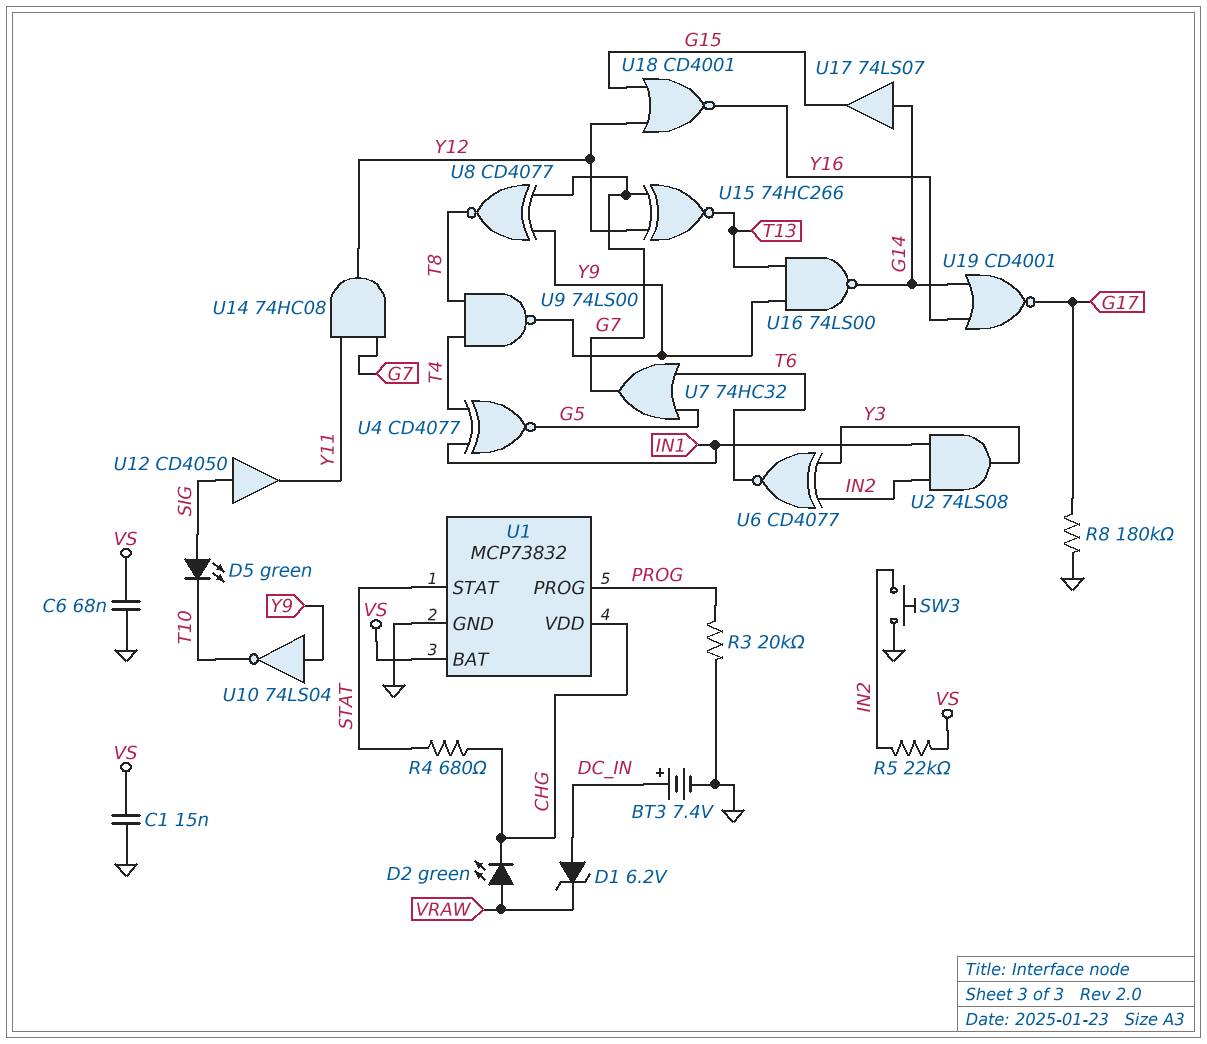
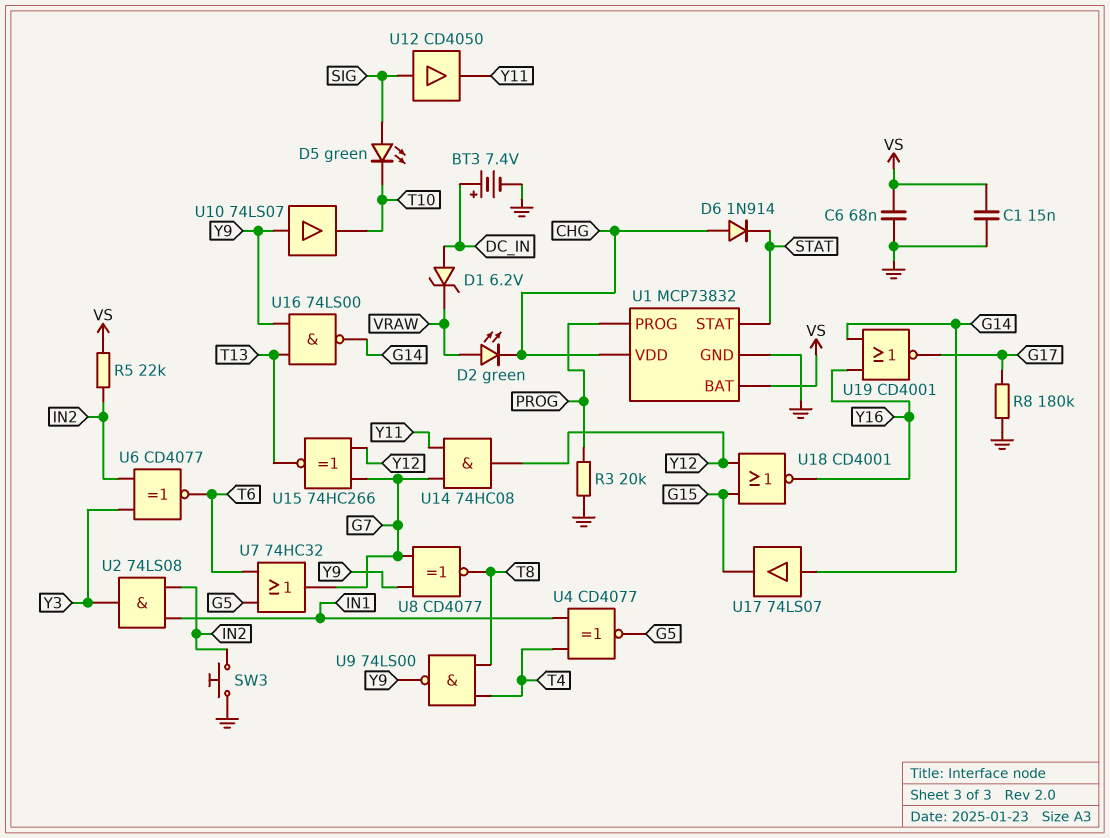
D6: none -> diode 1N914 (A CHG, K STAT)
R4: 680 (CHG, STAT) -> none
U10: NOT 74LS04 (in Y9, out T10) -> buffer 74LS07 (in Y9, out T10)

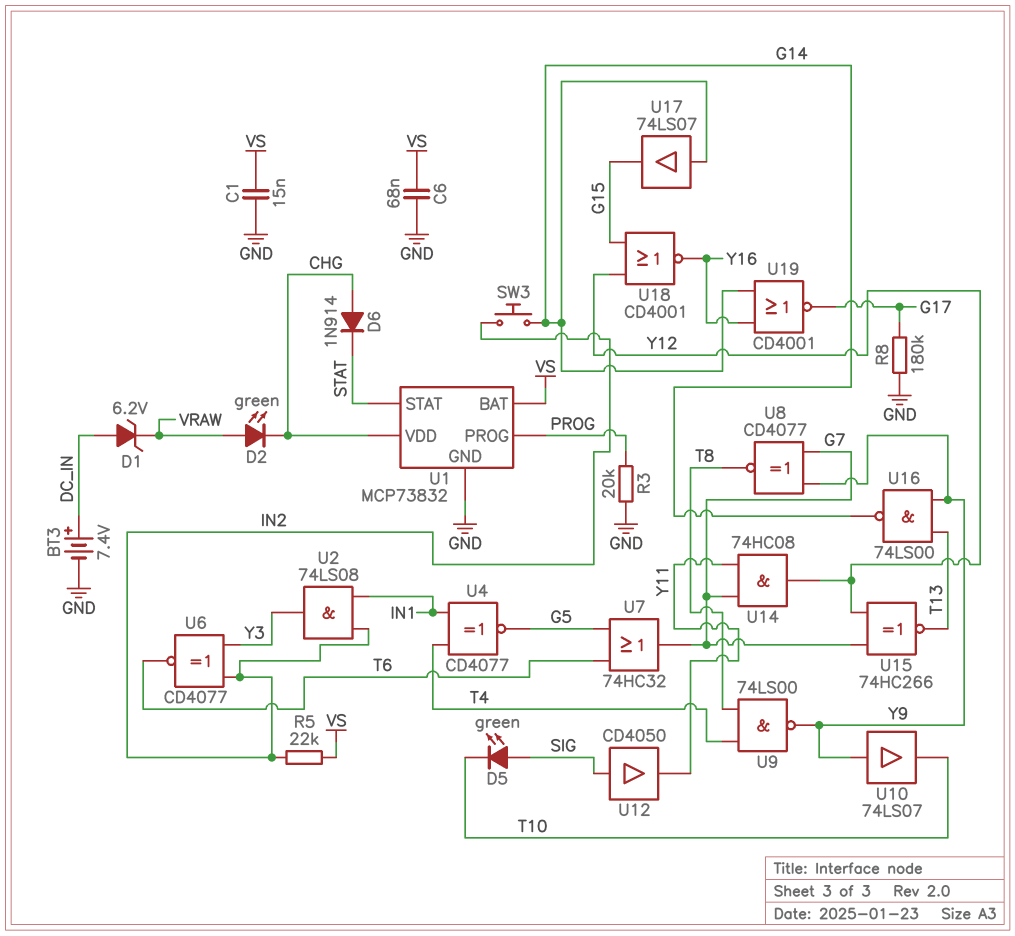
SW3: button (GND, IN2) -> button (G14, IN2)

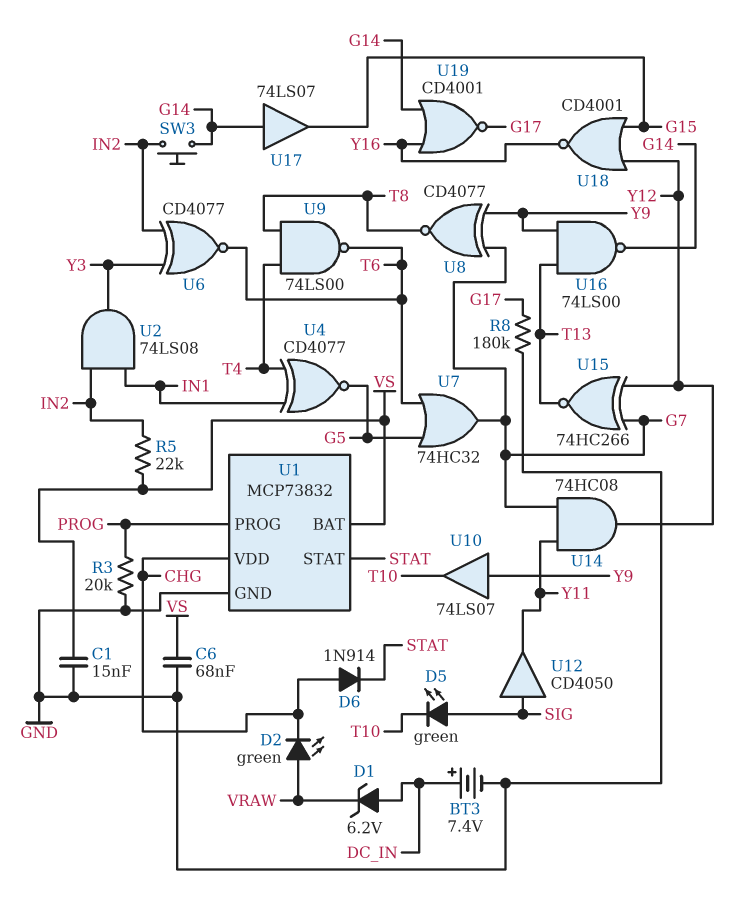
U9: NAND 74LS00 (in T4, in T8, out Y9) -> NAND 74LS00 (in T4, in T8, out T6)

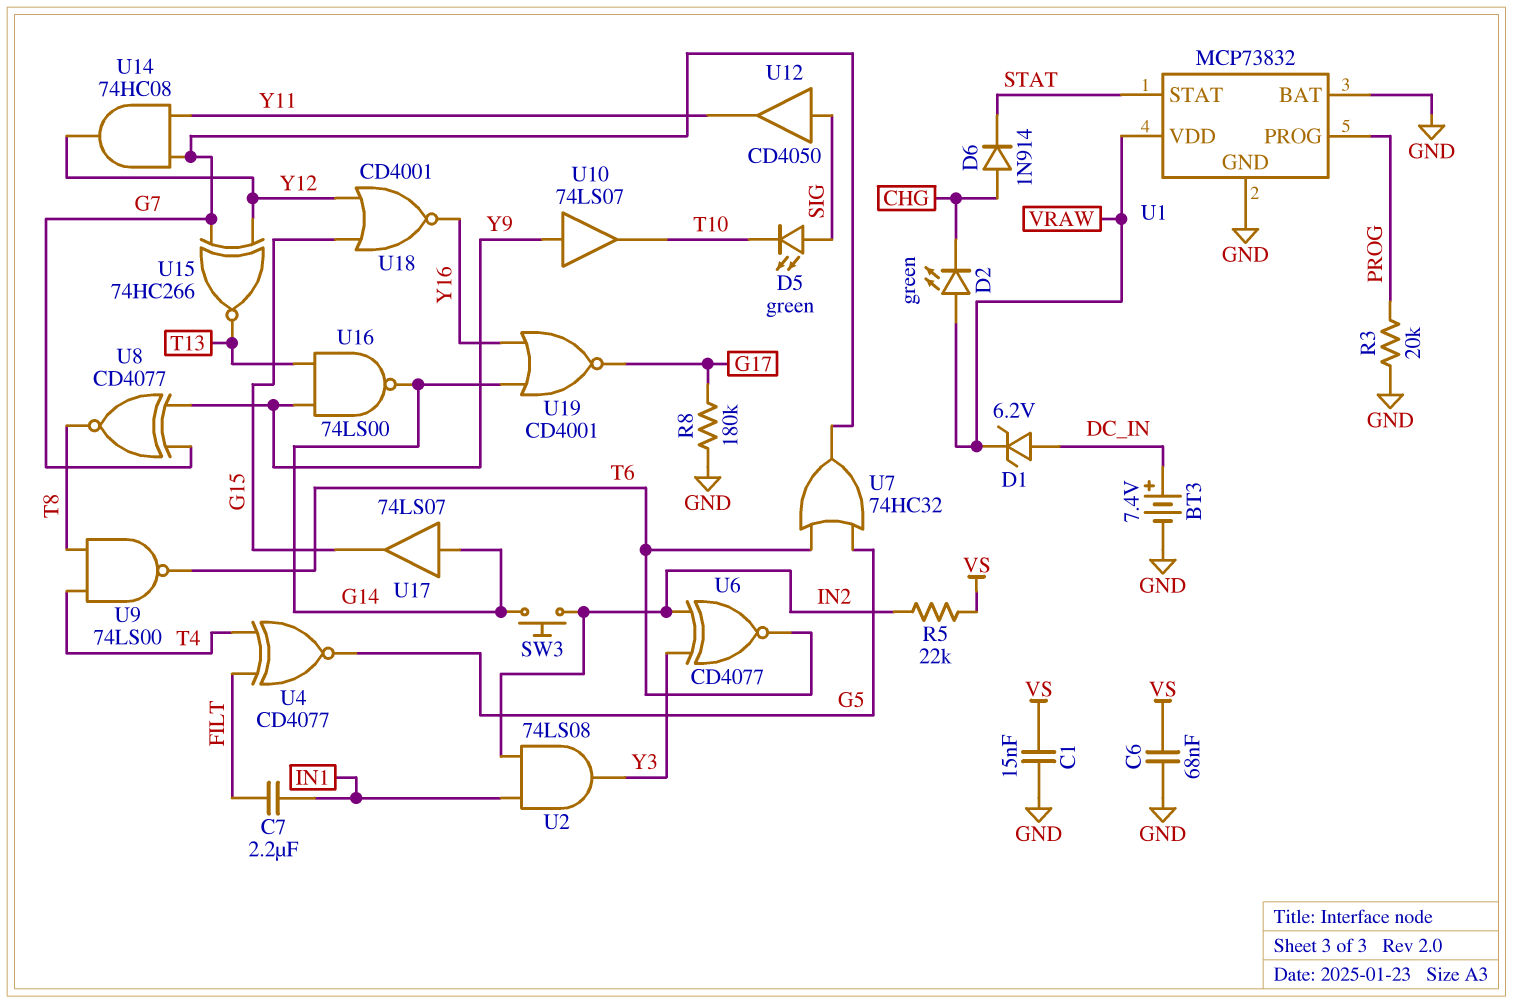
C7: none -> 2.2uF (FILT, IN1)
U1 pin BAT: VS -> GND
U1 pin VDD: CHG -> VRAW
U4: XNOR CD4077 (in IN1, in T4, out G5) -> XNOR CD4077 (in FILT, in T4, out G5)

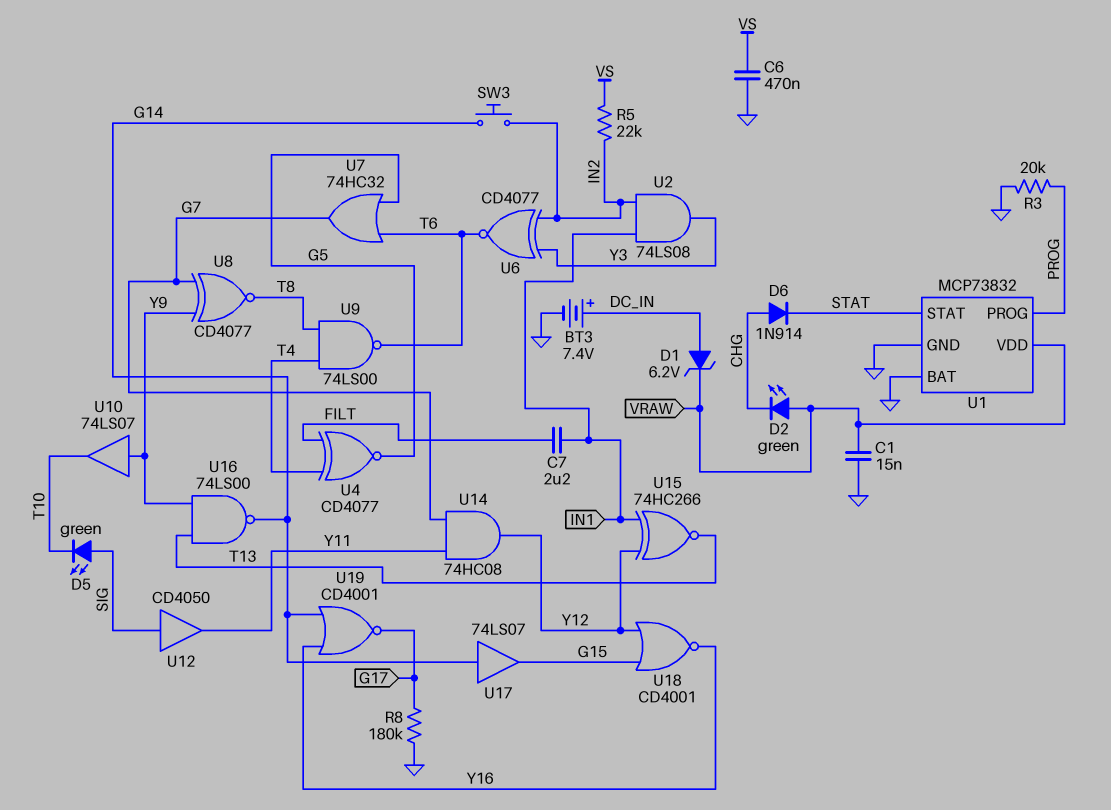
C1: 15nF (GND, VS) -> 15nF (GND, VRAW)
C6: 68nF (GND, VS) -> 470nF (GND, VS)
U15: XNOR 74HC266 (in G7, in Y12, out T13) -> XNOR 74HC266 (in IN1, in Y12, out T13)

